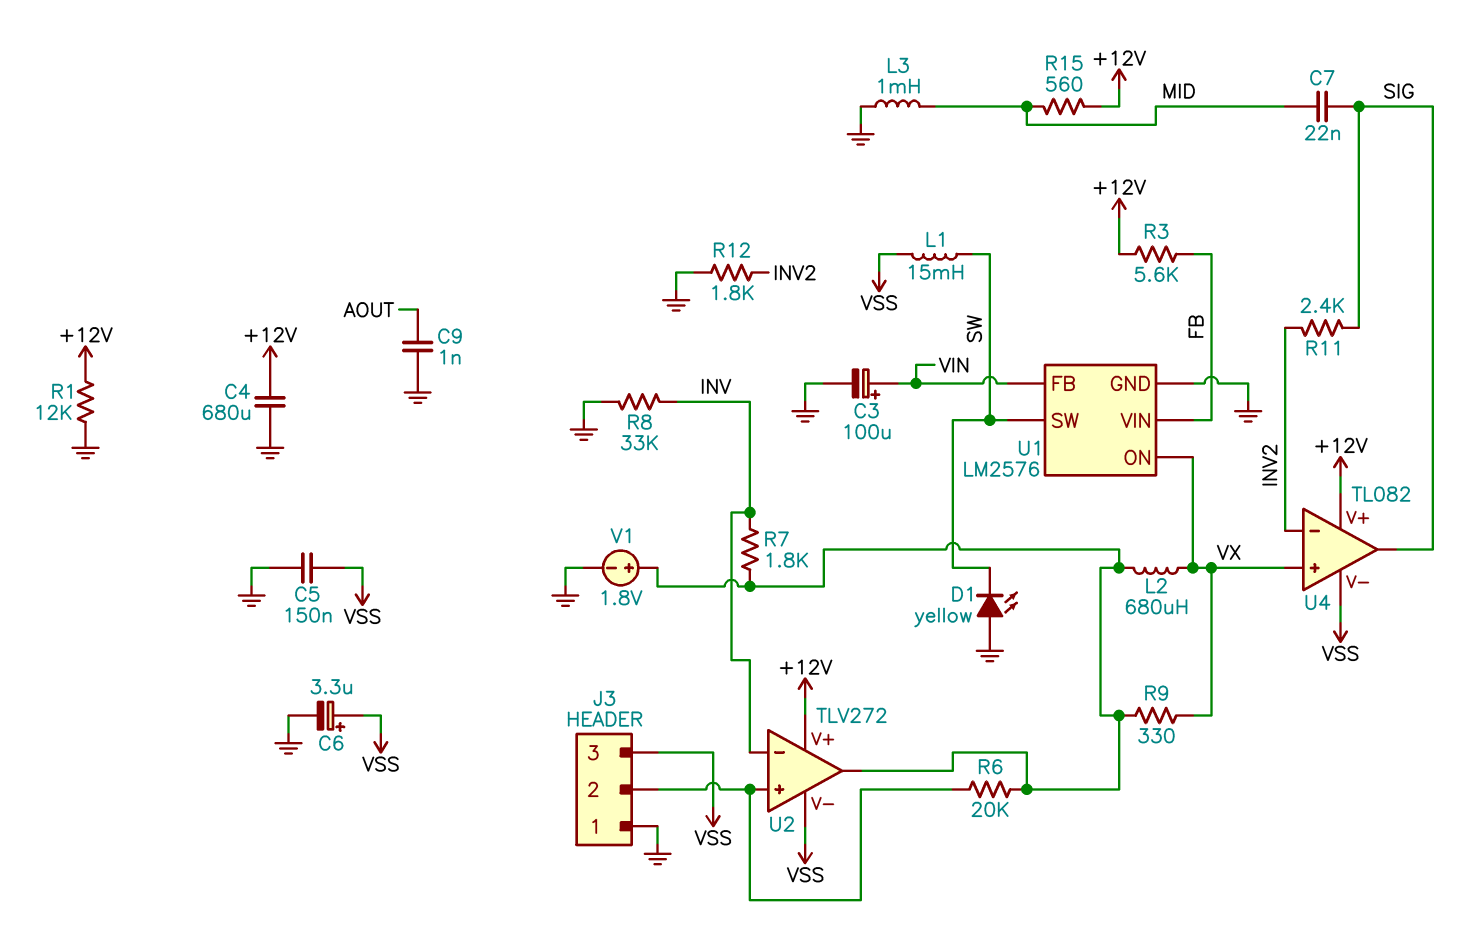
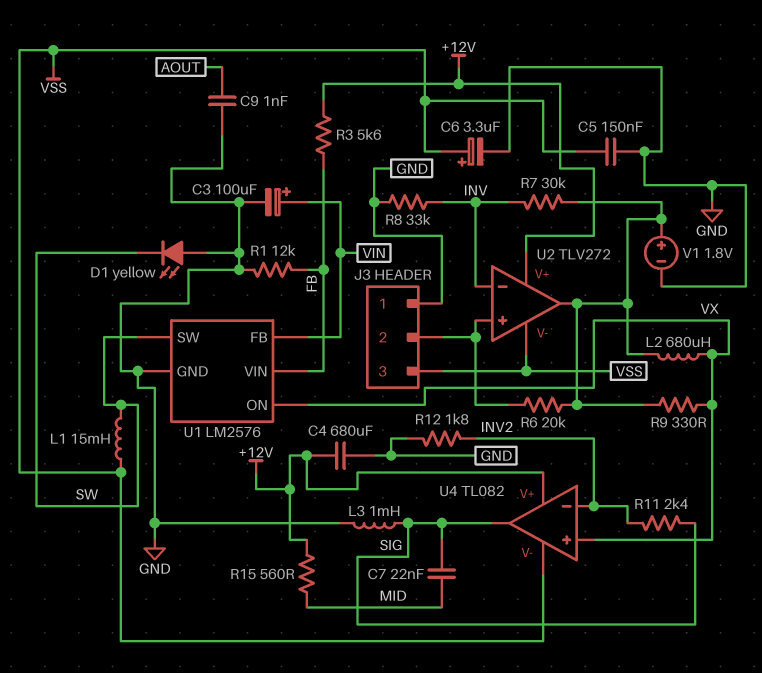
L3: 1mH (GND, MID) -> 1mH (GND, SIG)
R1: 12k (+12V, GND) -> 12k (FB, GND)
R7: 1.8k (INV, U2/out) -> 30k (INV, U2/out)

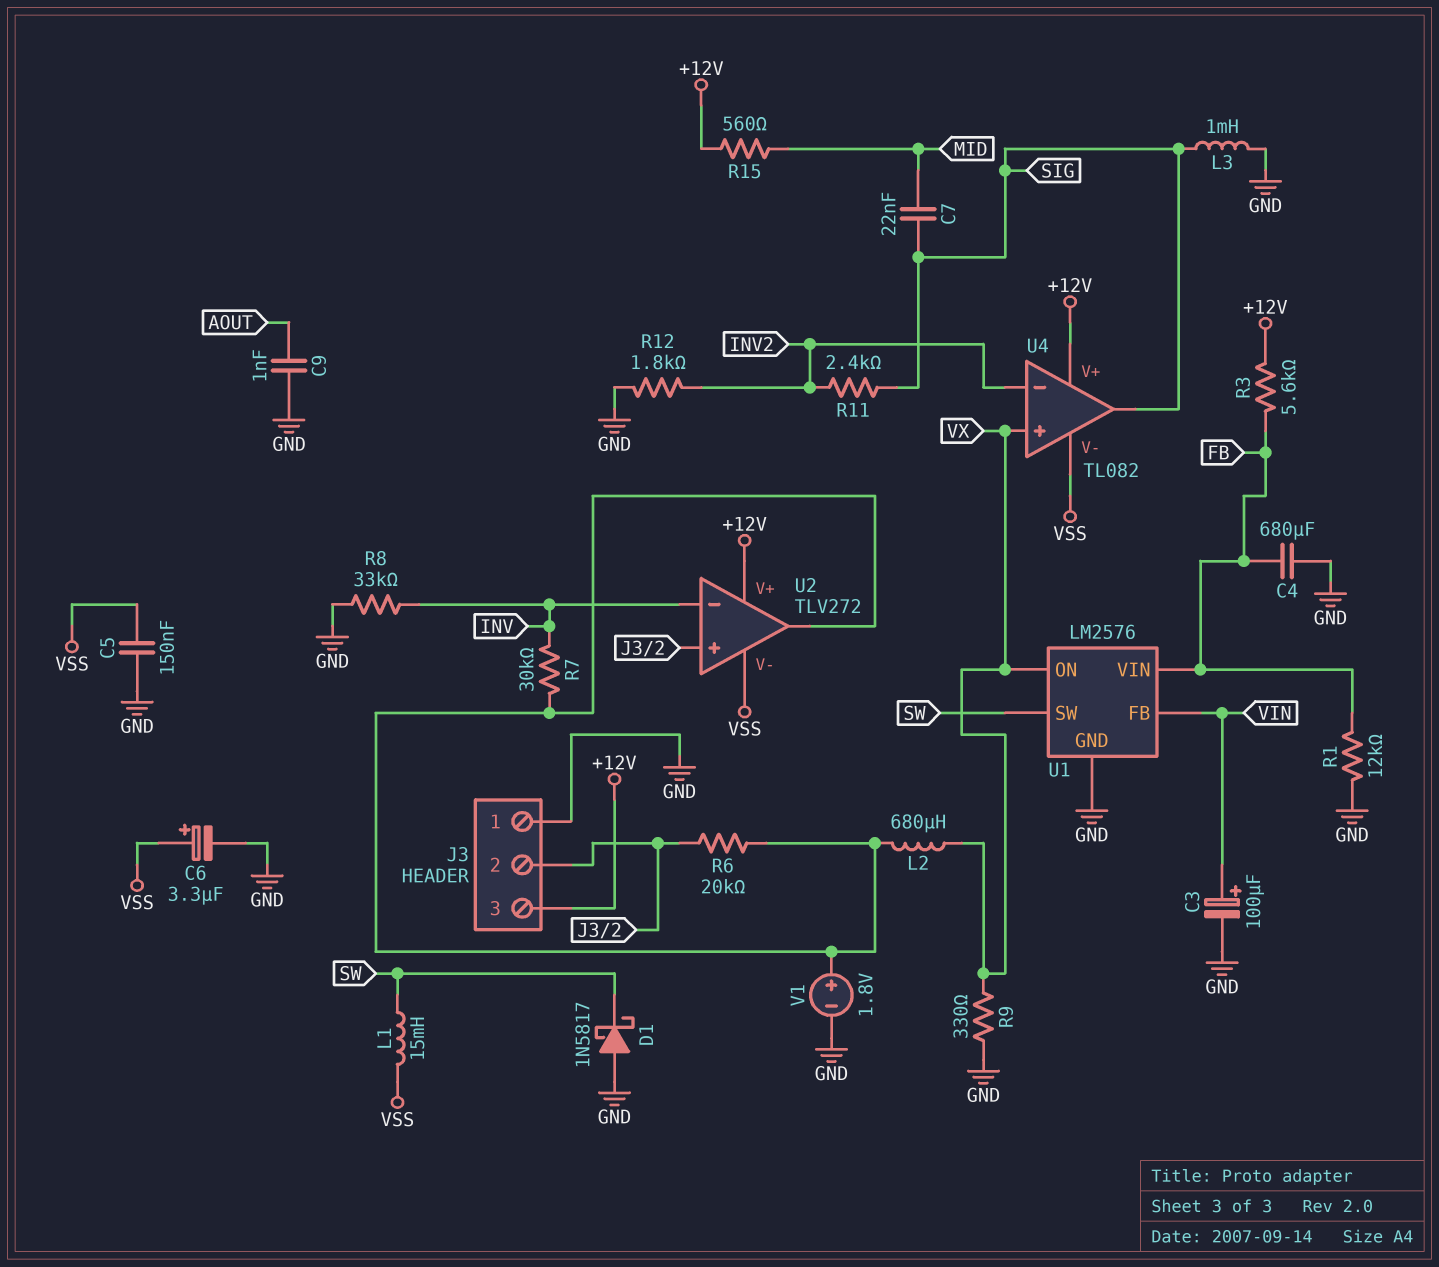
C4: 680uF (+12V, GND) -> 680uF (FB, GND)
D1: LED yellow (A GND, K SW) -> schottky 1N5817 (A GND, K SW)
J3 pin 3: VSS -> +12V
R9: 330 (U2/out, VX) -> 330 (GND, VX)

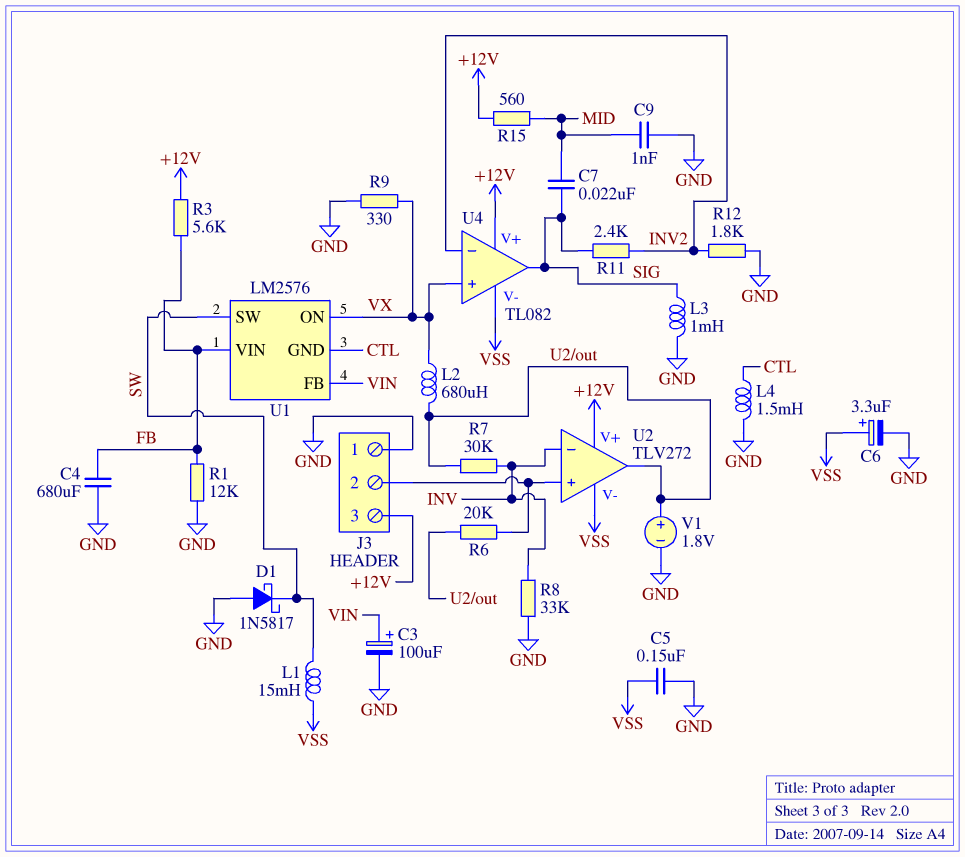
C9: 1nF (AOUT, GND) -> 1nF (GND, MID)
L4: none -> 1.5mH (CTL, GND)
U1 pin GND: GND -> CTL

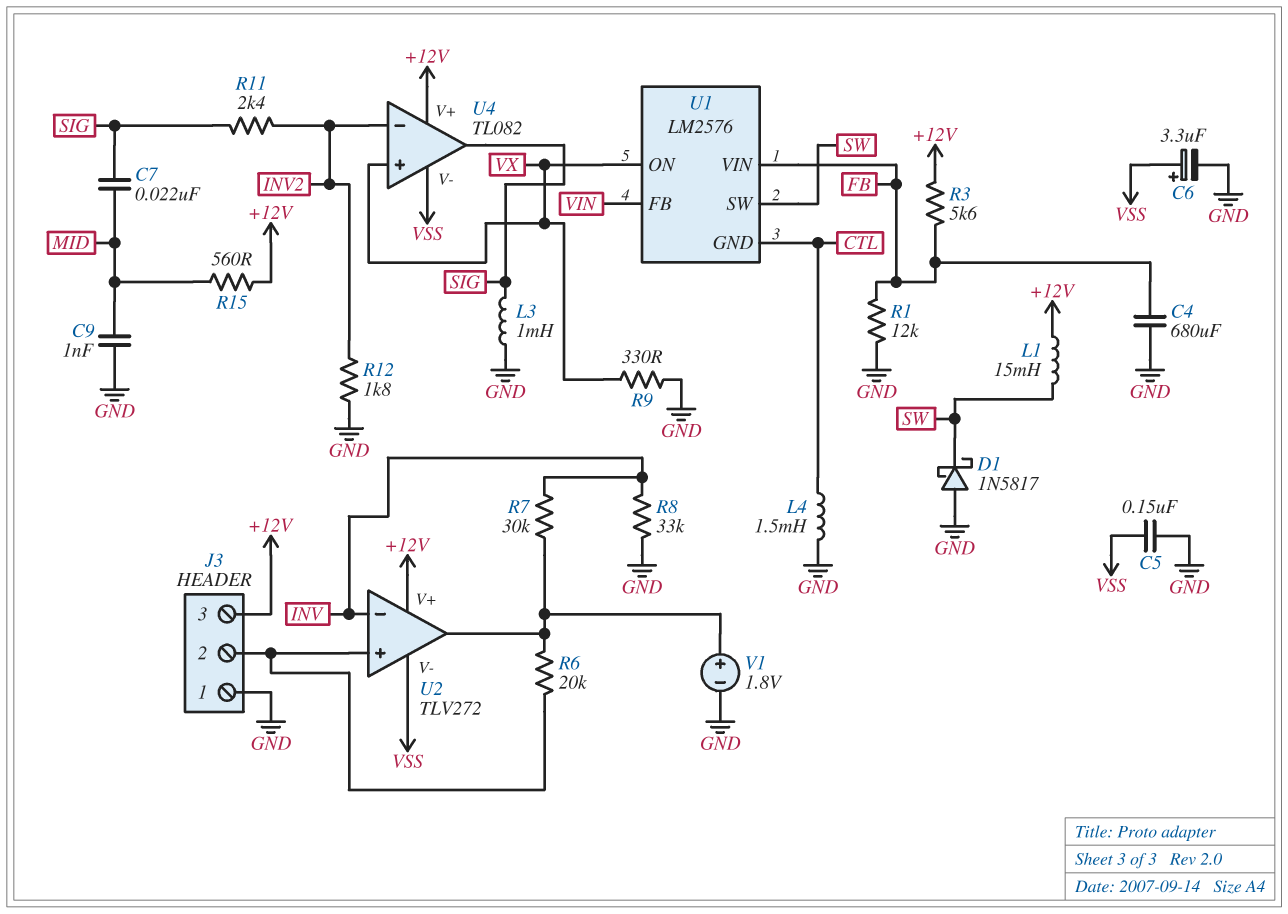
C3: 100uF (plus VIN, minus GND) -> none
L1: 15mH (SW, VSS) -> 15mH (+12V, SW)
L2: 680uH (U2/out, VX) -> none

